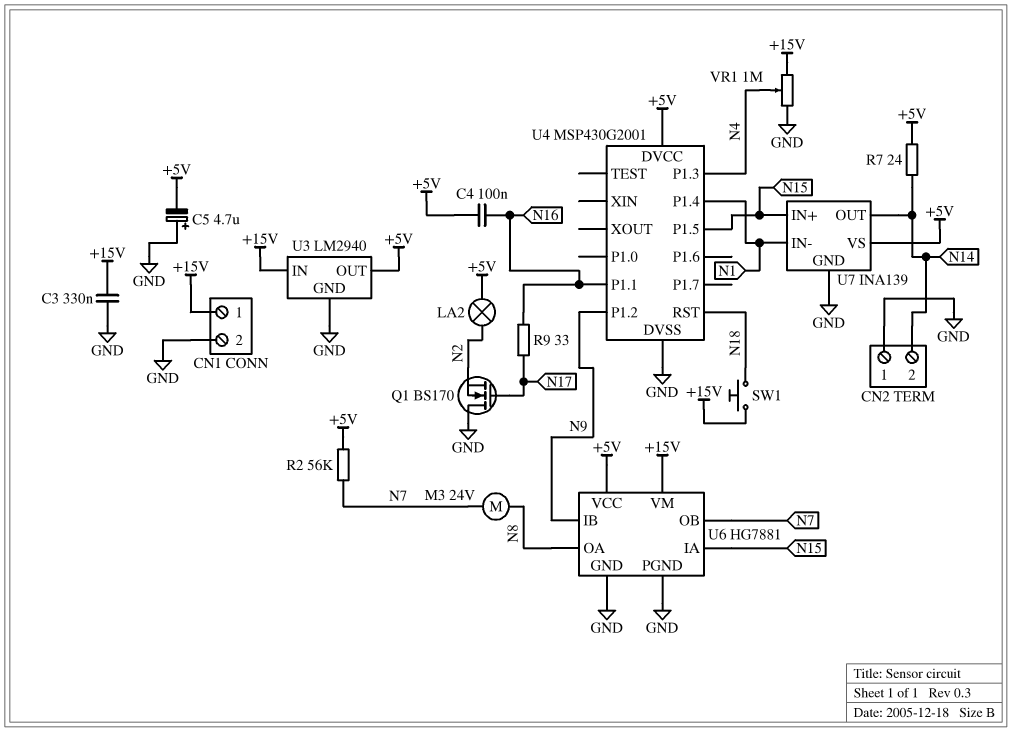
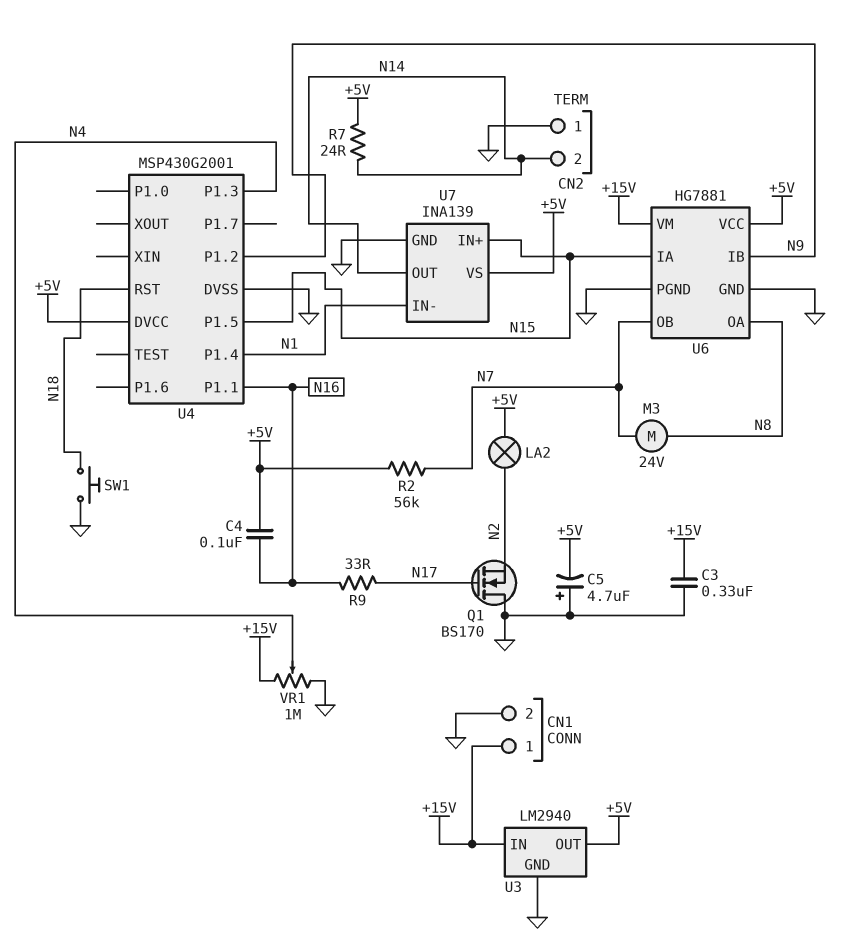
SW1: button (+15V, N18) -> button (GND, N18)

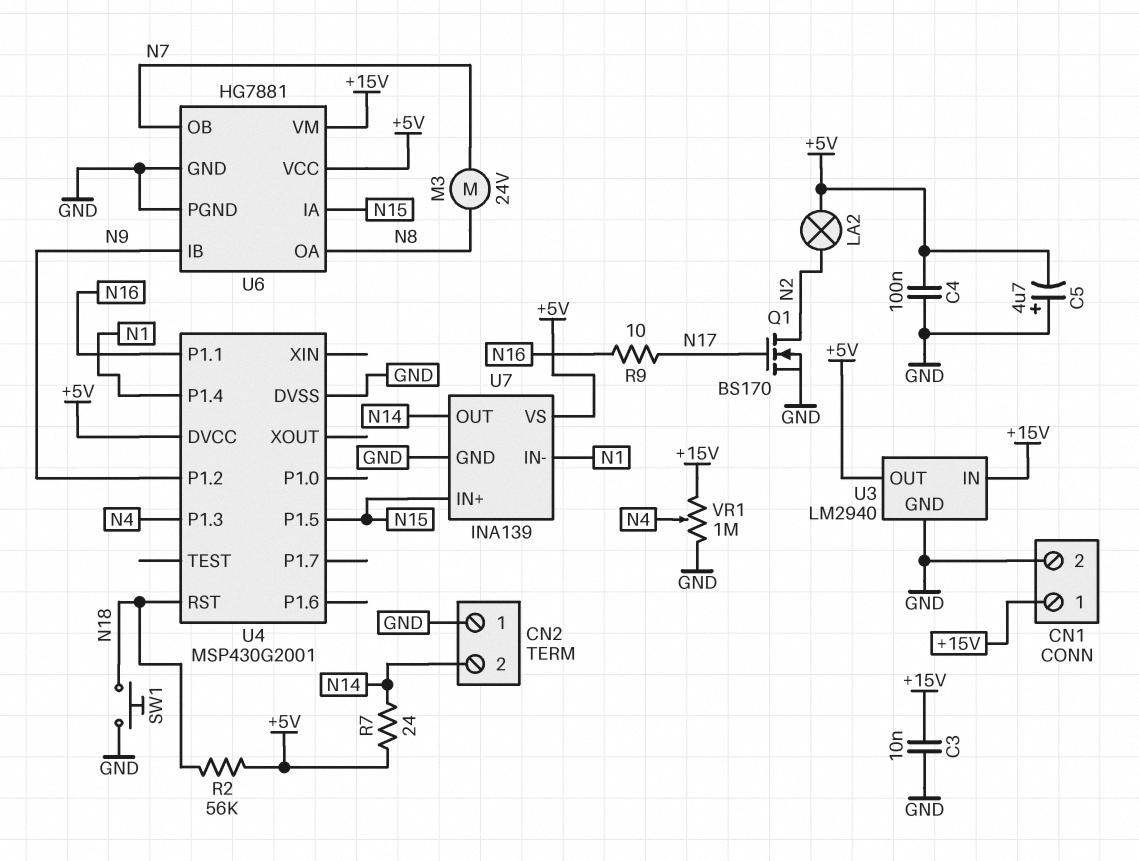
C3: 330nF (+15V, GND) -> 10nF (+15V, GND)
C4: 100nF (+5V, N16) -> 100nF (+5V, GND)
Q1: NMOS BS170 (G N17, D GND, S N2) -> NMOS BS170 (G N17, D N2, S GND)
R2: 56k (+5V, N7) -> 56k (+5V, N18)
R9: 33 (N16, N17) -> 10 (N16, N17)

